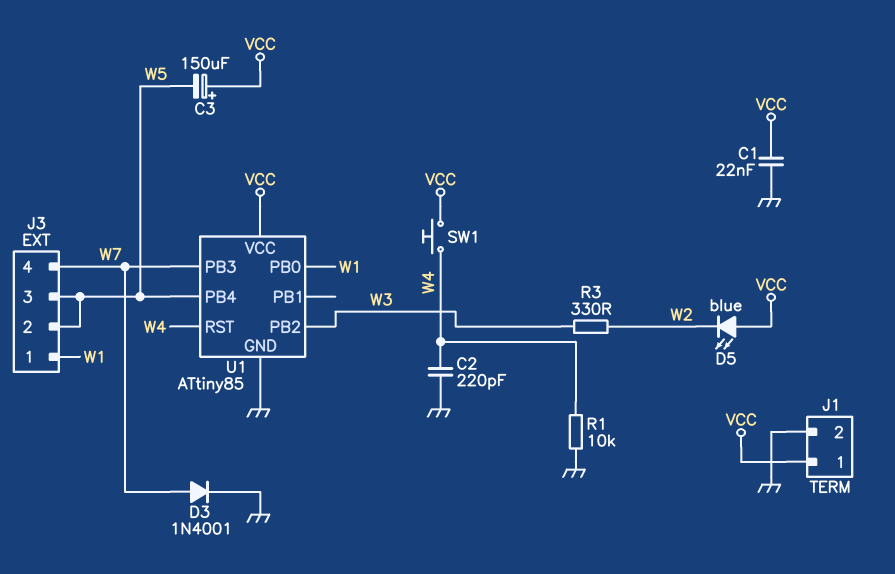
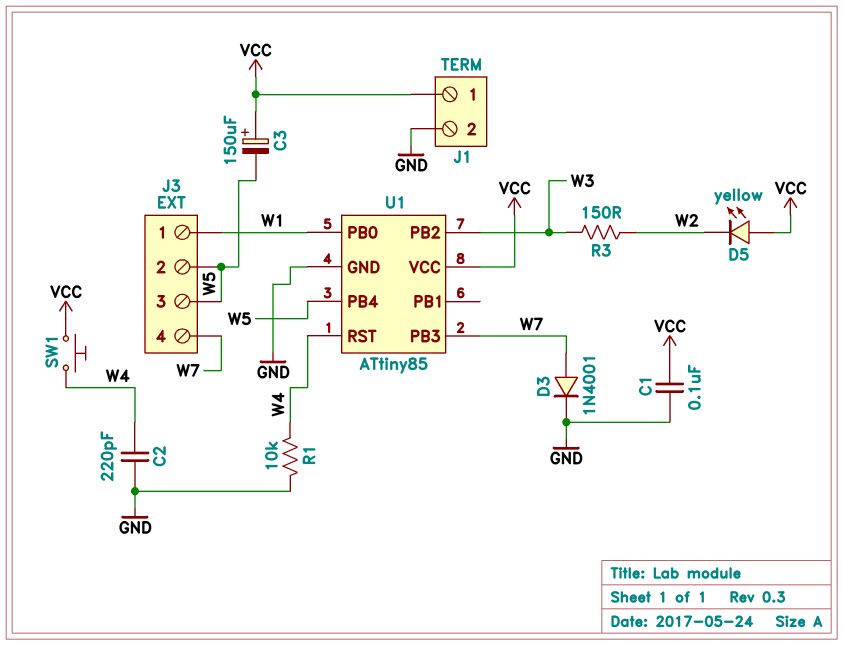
C1: 22nF (GND, VCC) -> 100nF (GND, VCC)
D5: LED blue (A VCC, K W2) -> LED yellow (A VCC, K W2)
R3: 330 (W2, W3) -> 150 (W2, W3)

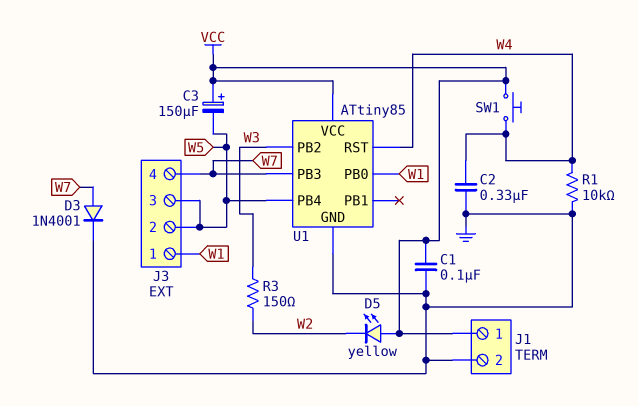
C2: 220pF (GND, W4) -> 330nF (GND, W4)

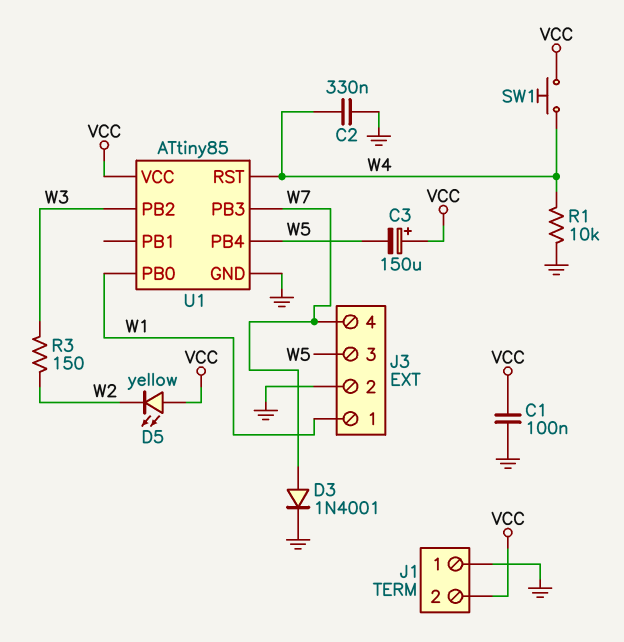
J1 pin 1: VCC -> GND
J1 pin 2: GND -> VCC
J3 pin 2: W5 -> GND

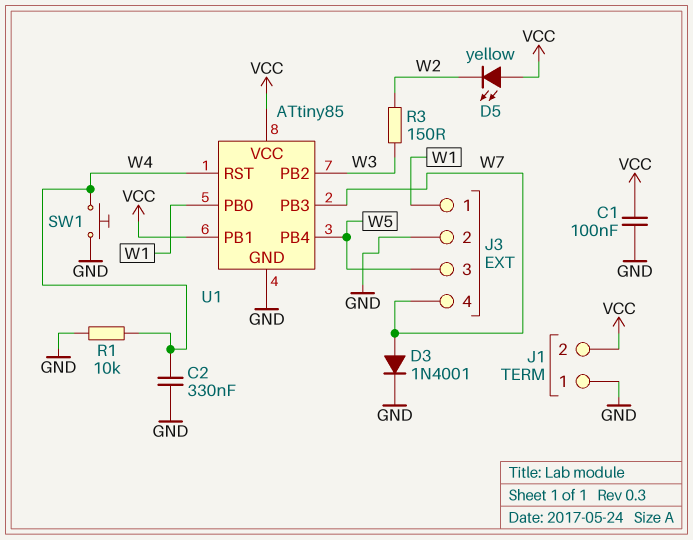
C3: 150uF (plus VCC, minus W5) -> none
SW1: button (VCC, W4) -> button (GND, W4)
U1 pin PB1: none -> VCC

